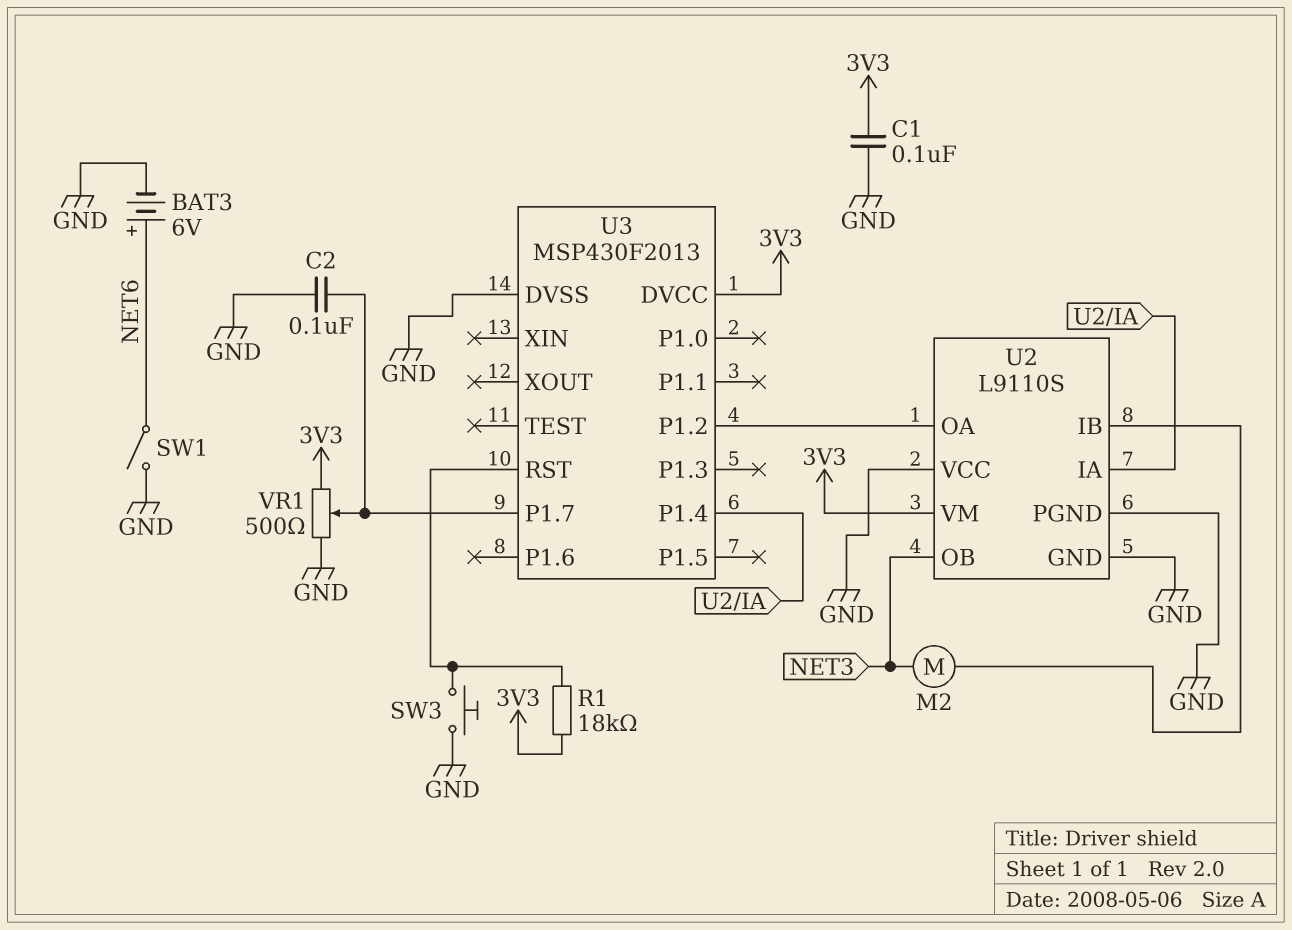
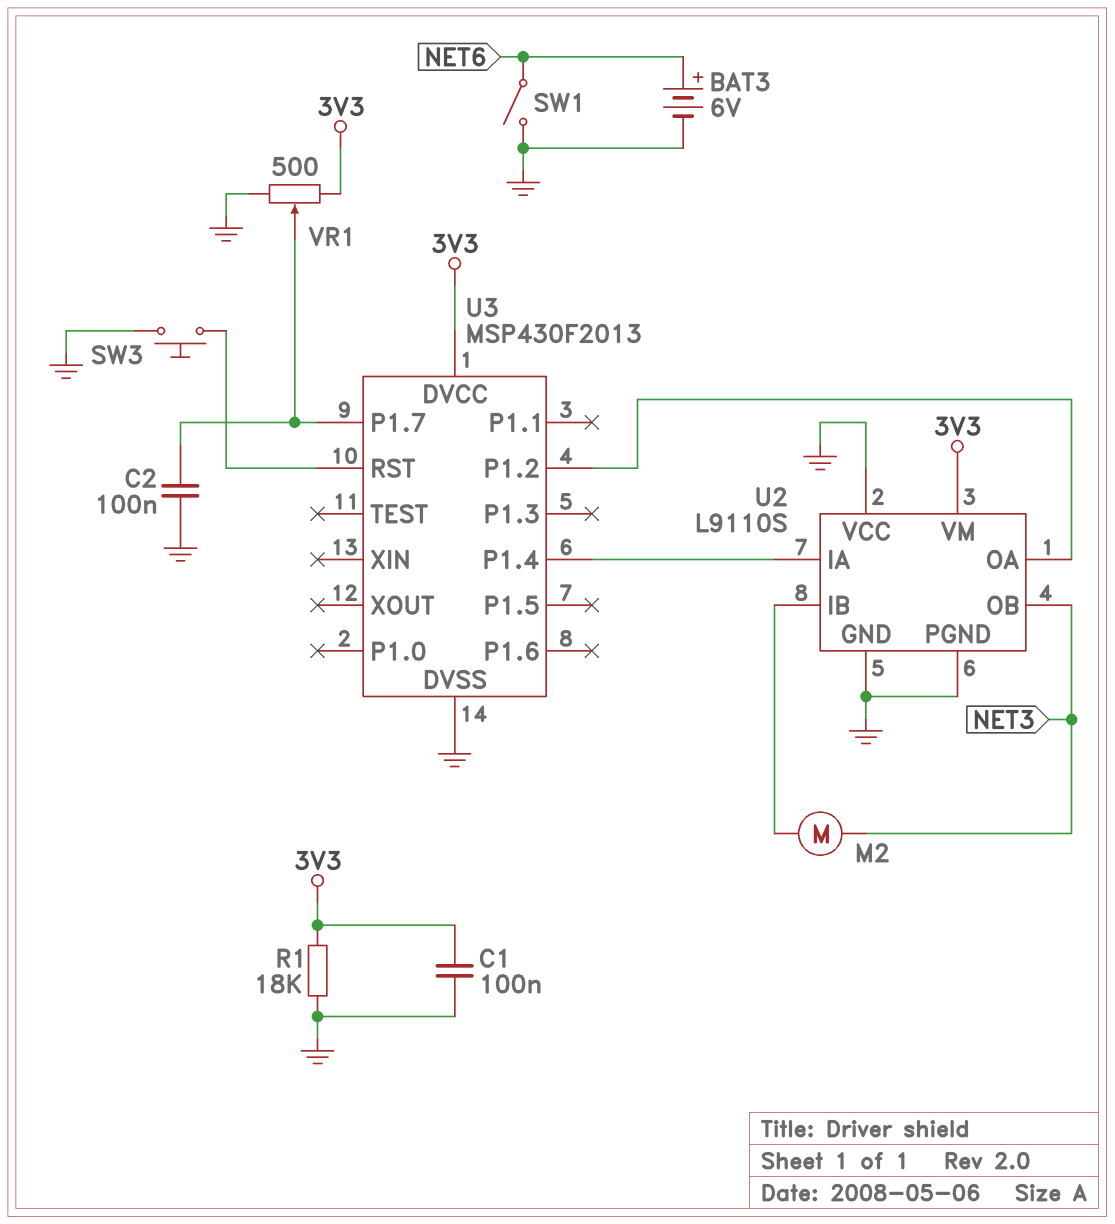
R1: 18k (3V3, U3/RST) -> 18k (3V3, GND)

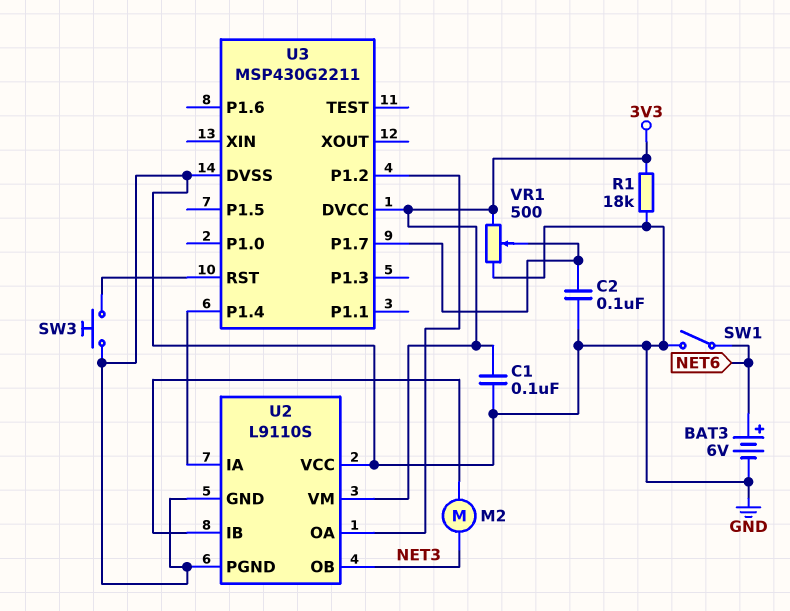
U3: MSP430F2013 -> MSP430G2211

